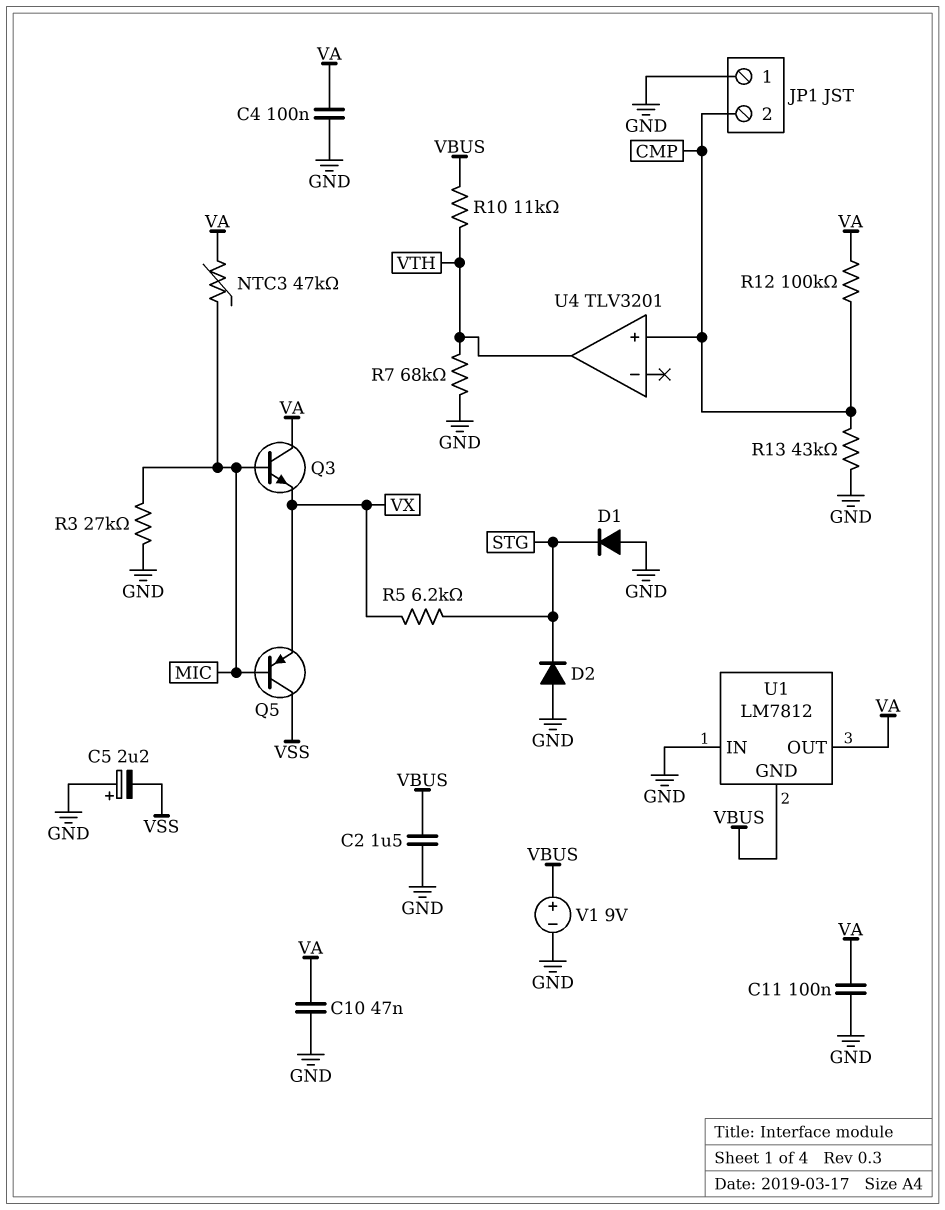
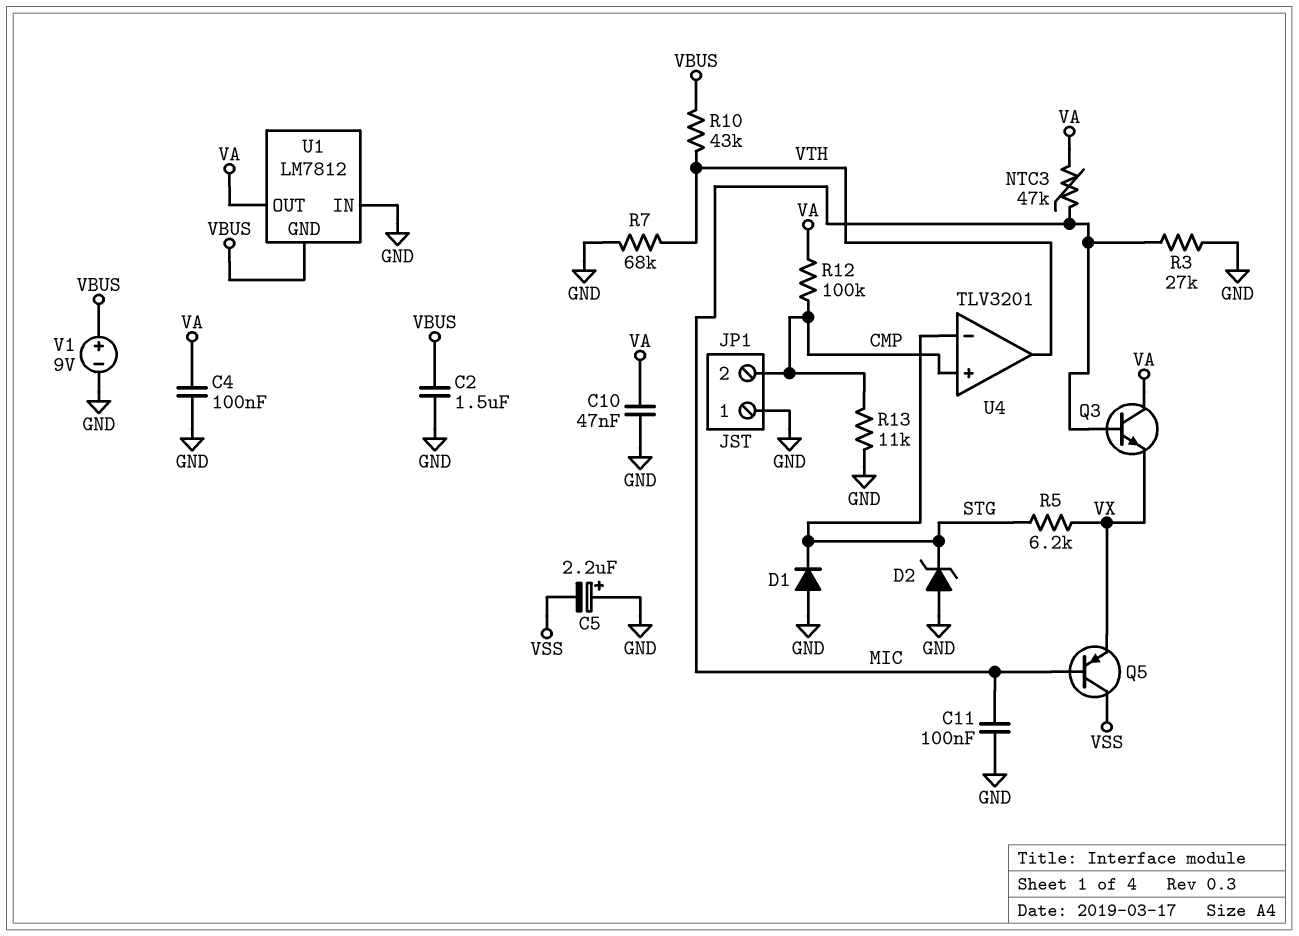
C11: 100nF (GND, VA) -> 100nF (GND, MIC)
D2: diode (A GND, K STG) -> zener (A GND, K STG)
R10: 11k (VBUS, VTH) -> 43k (VBUS, VTH)
R13: 43k (CMP, GND) -> 11k (CMP, GND)
U4 pin in-: none -> STG

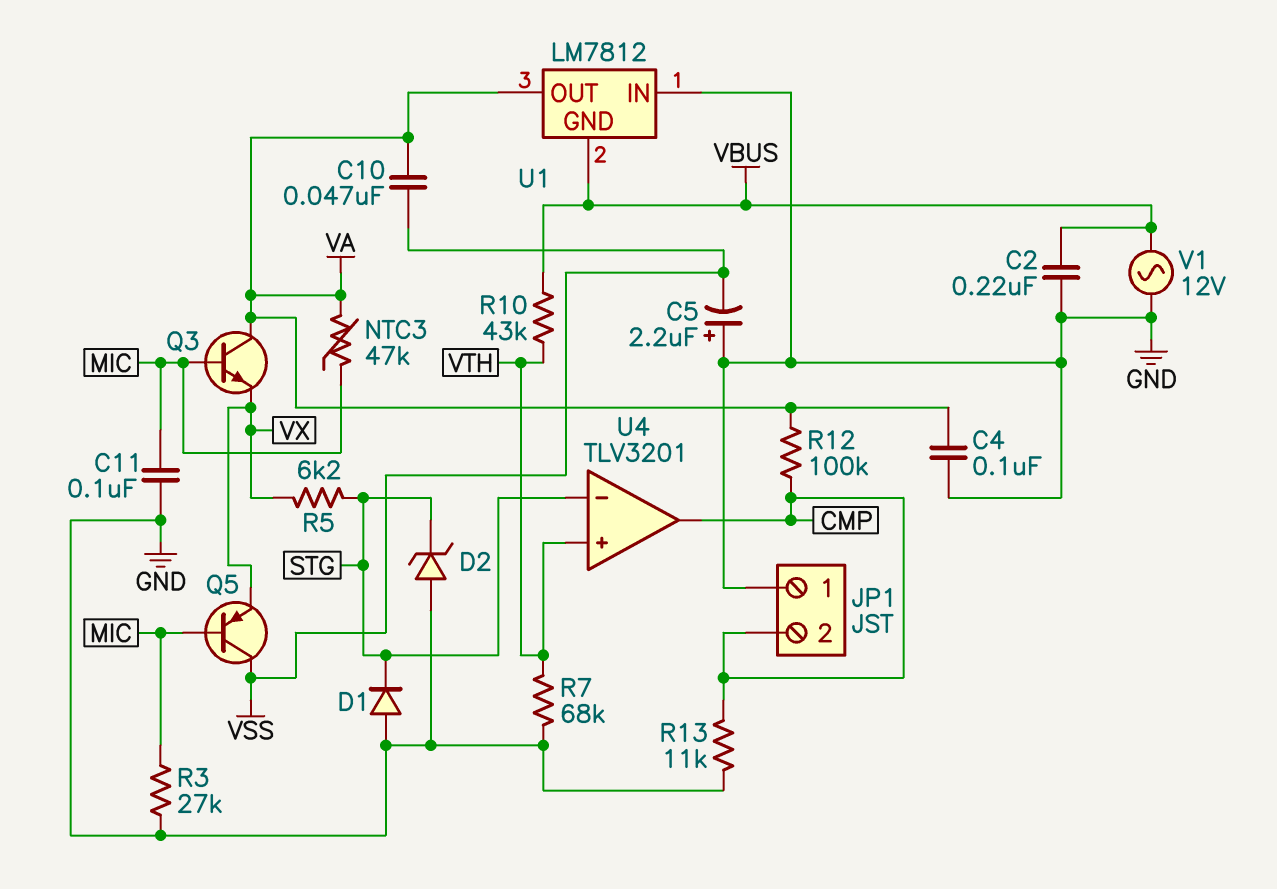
C2: 1.5uF (GND, VBUS) -> 220nF (GND, VBUS)
C10: 47nF (GND, VA) -> 47nF (VA, VSS)
U4 pin in+: CMP -> VTH
U4 pin out: VTH -> CMP
V1: 9V (plus VBUS, minus GND) -> AC 12V (GND, VBUS)

